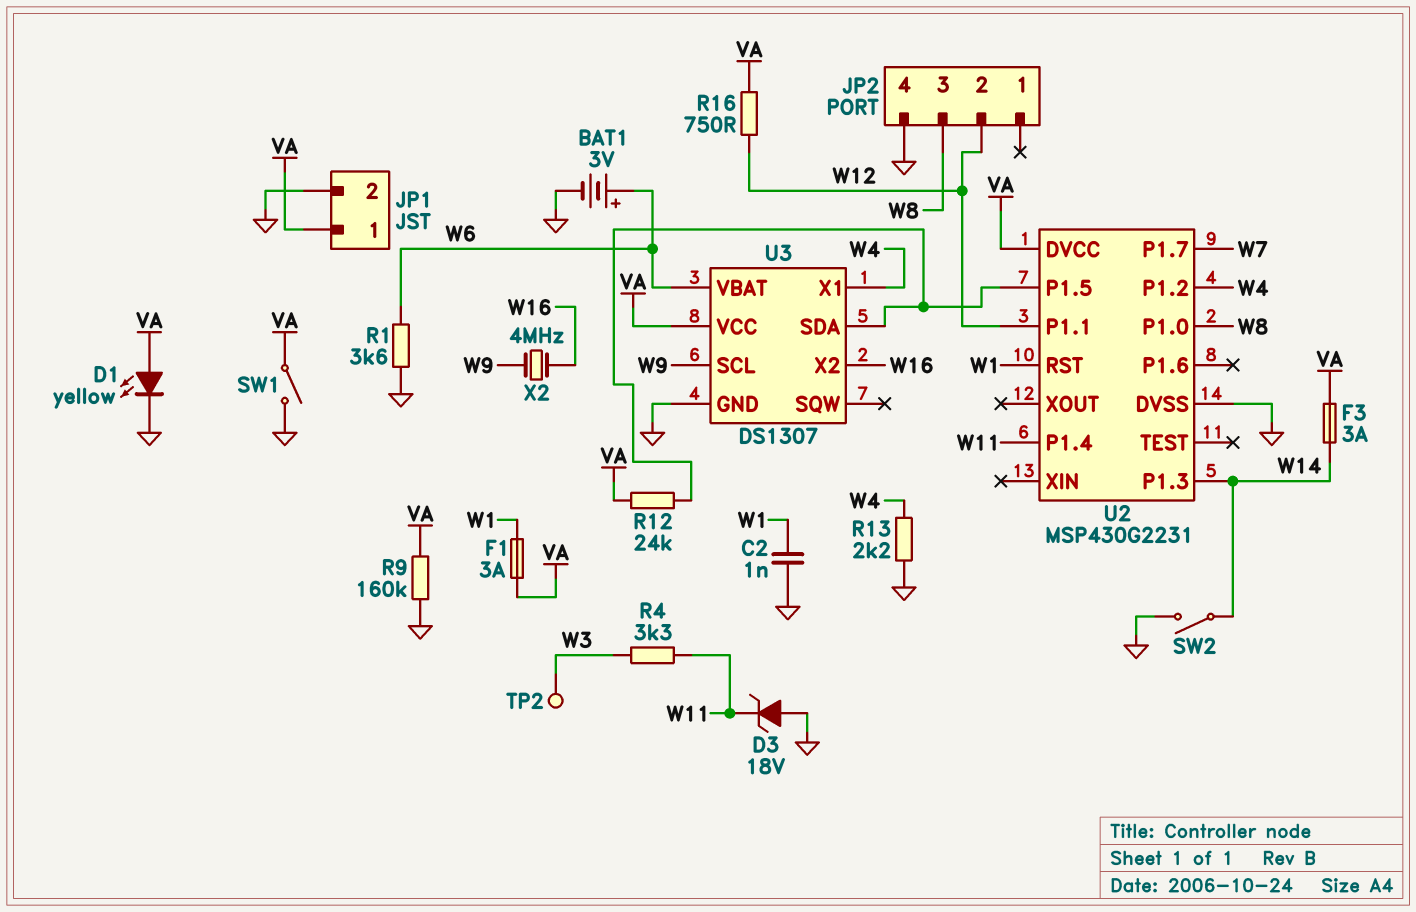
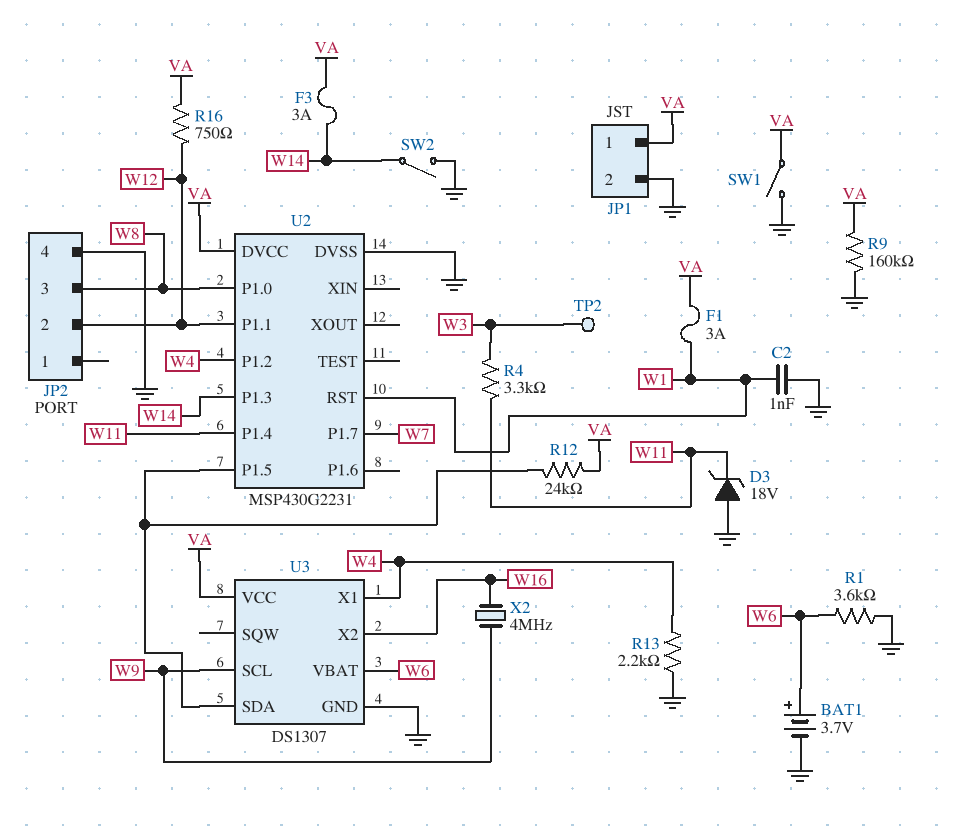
BAT1: 3V (plus W6, minus GND) -> 3.7V (plus W6, minus GND)
D1: LED yellow (A VA, K GND) -> none

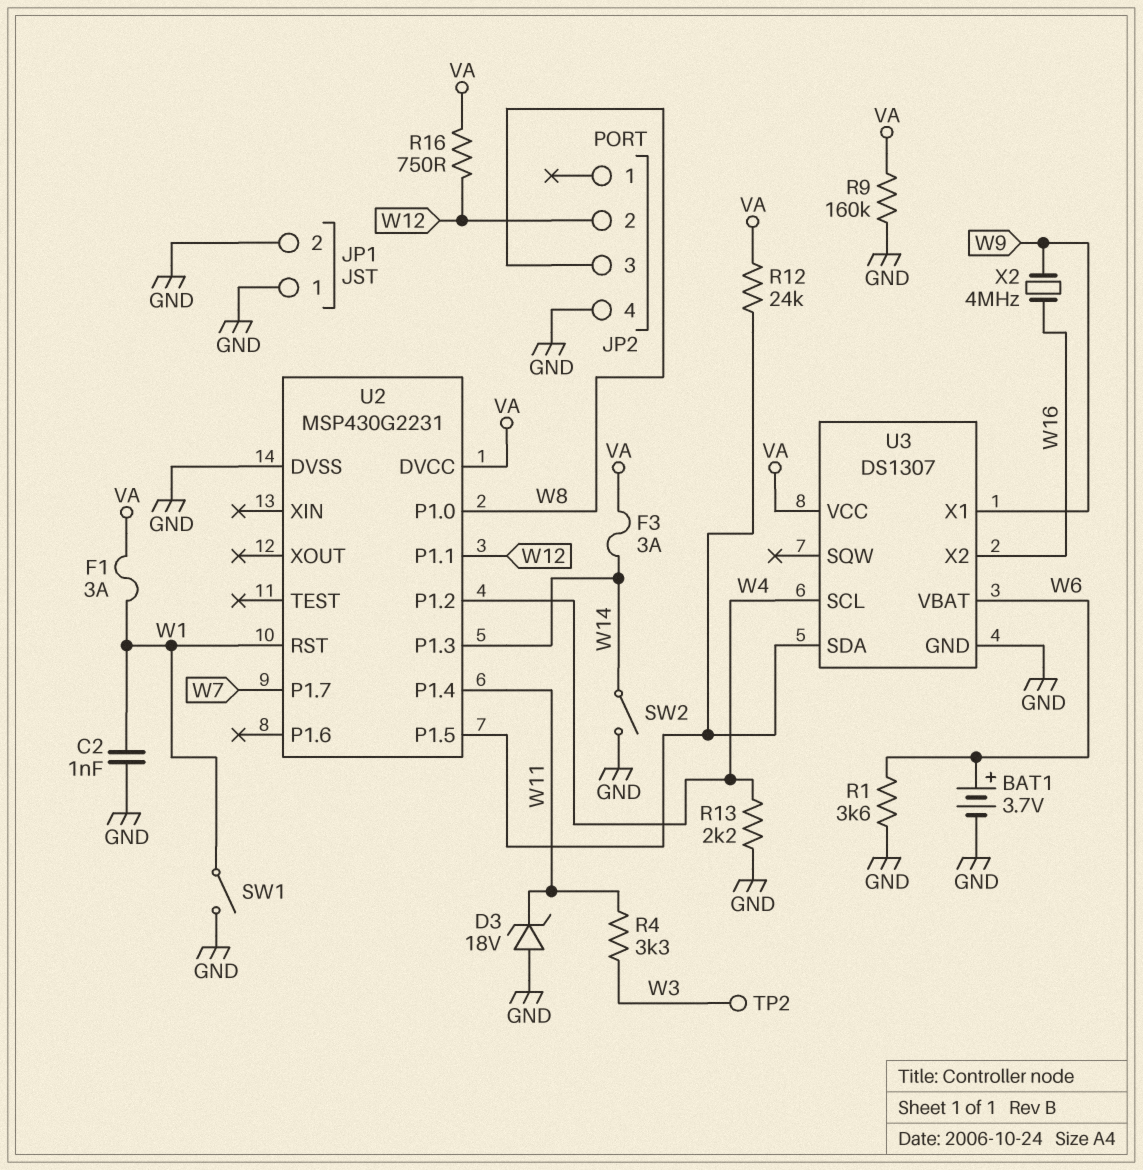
JP1 pin 1: VA -> GND
SW1: switch (GND, VA) -> switch (GND, W1)
U3 pin SCL: W9 -> W4
U3 pin X1: W4 -> W9

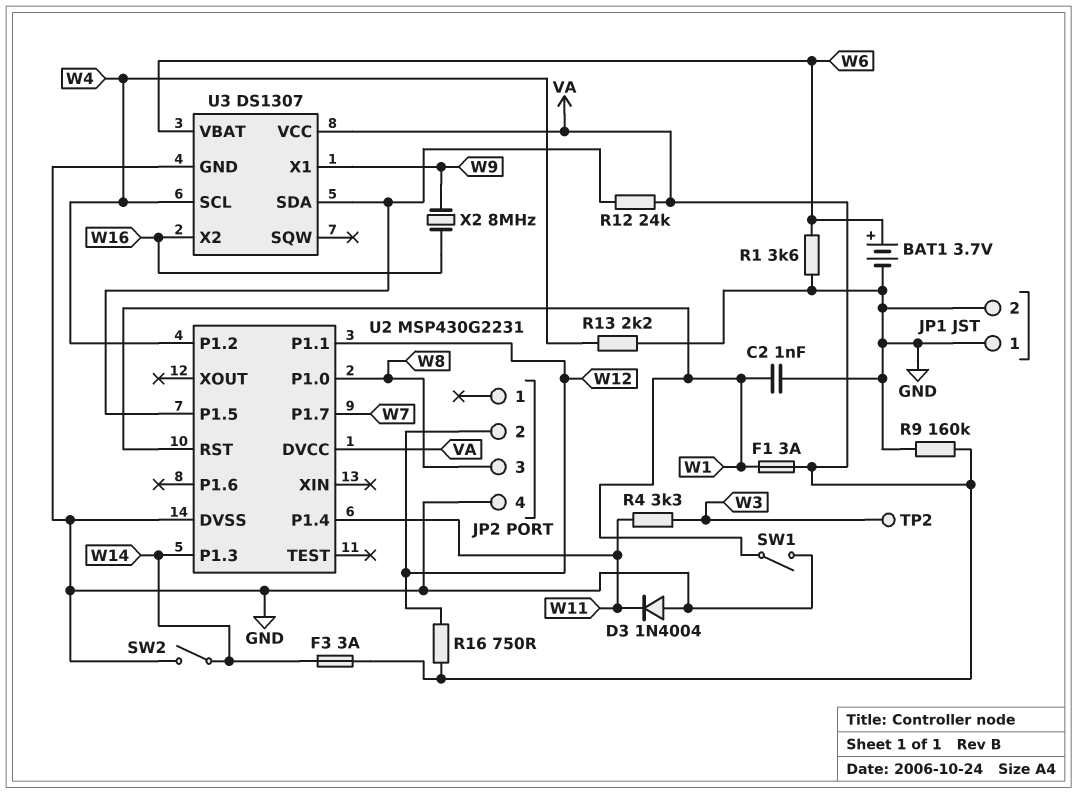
D3: zener 18V (A GND, K W11) -> diode 1N4004 (A GND, K W11)
X2: 4MHz (W9, W16) -> 8MHz (W9, W16)

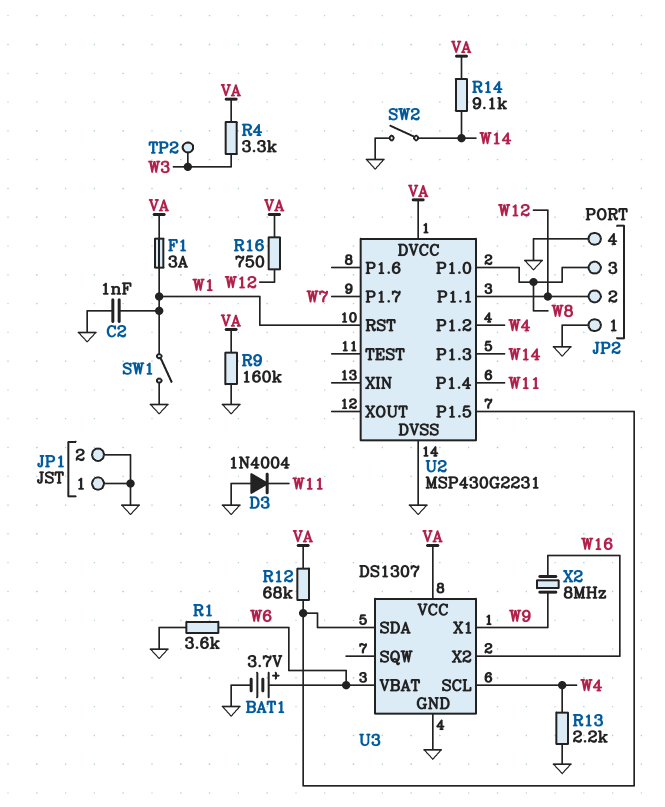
F3: 3A (VA, W14) -> none
JP2 pin 1: none -> GND
R4: 3.3k (W3, W11) -> 3.3k (VA, W3)
R12: 24k (U2/P1.5, VA) -> 68k (U2/P1.5, VA)
R14: none -> 9.1k (VA, W14)

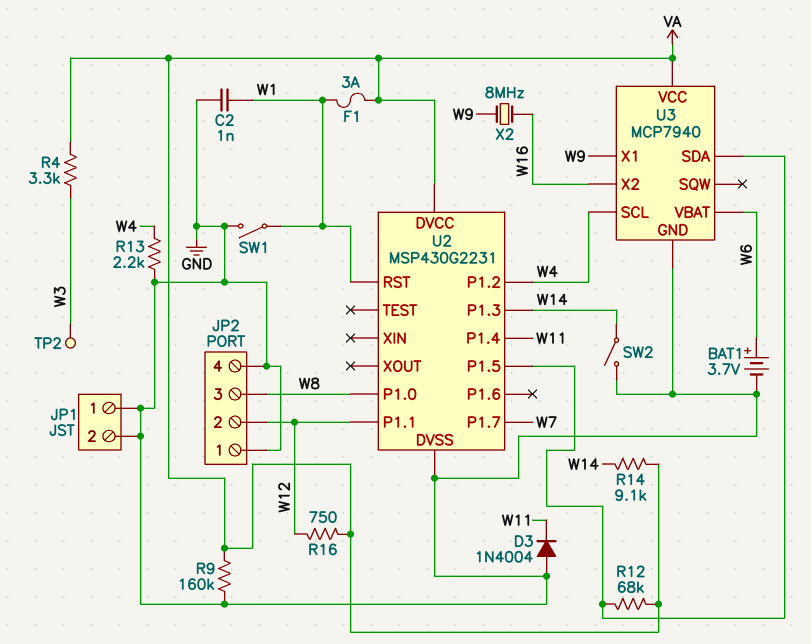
R1: 3.6k (GND, W6) -> none
U3: DS1307 -> MCP7940

